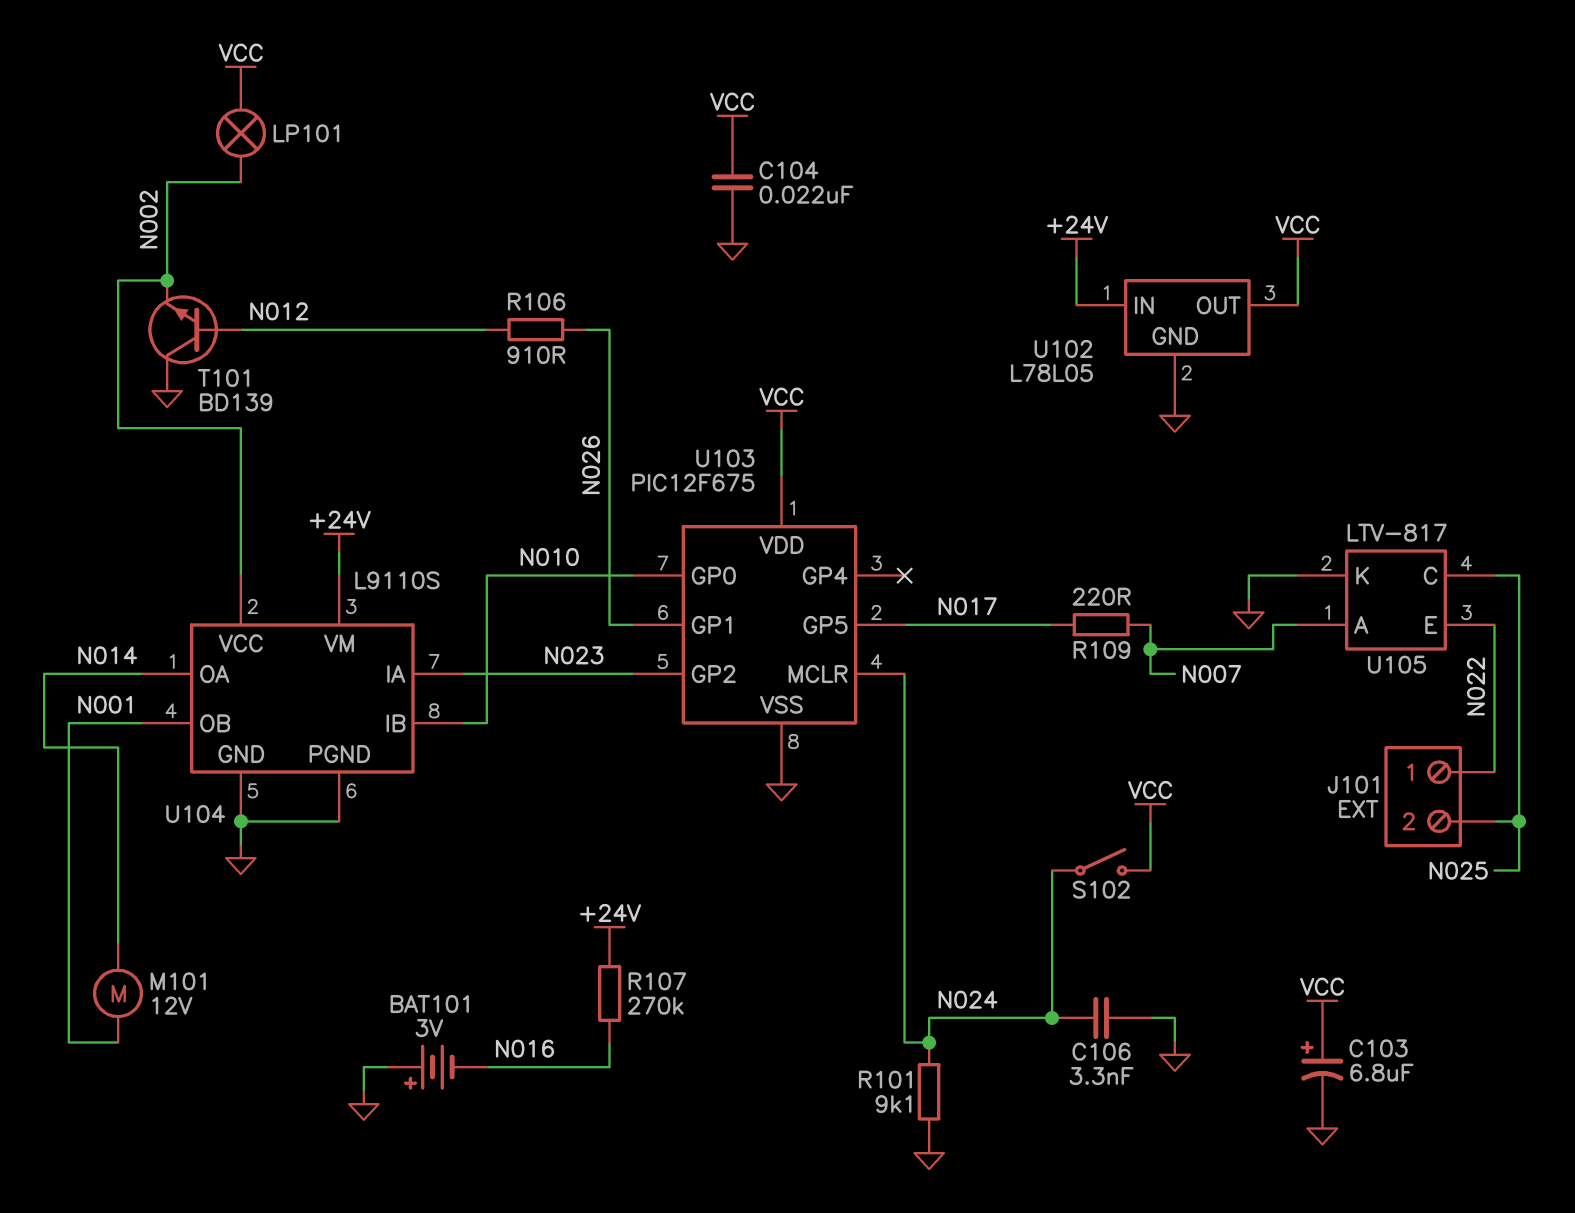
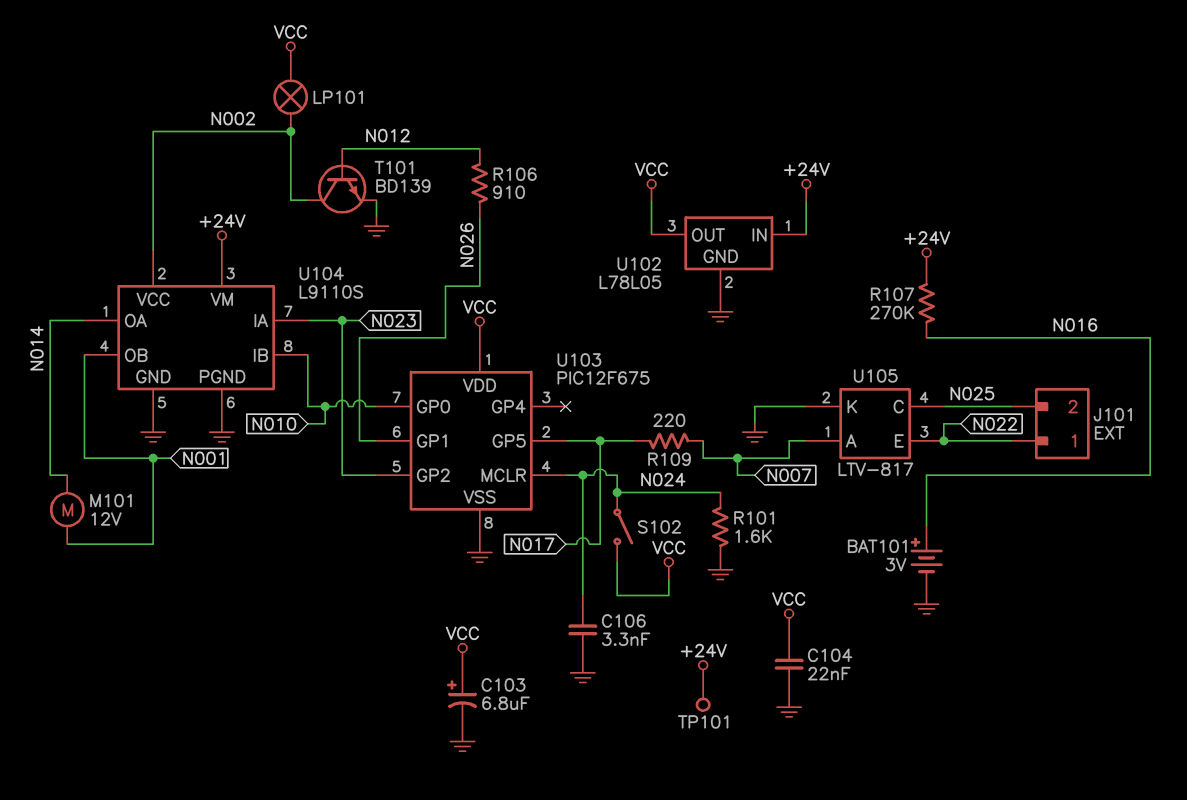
BAT101: 3V (plus GND, minus N016) -> 3V (plus N016, minus GND)
R101: 9.1k (GND, N024) -> 1.6k (GND, N024)
T101: NPN BD139 (B N012, C GND, E N002) -> NPN BD139 (B N012, C N002, E GND)
TP101: none -> test point (+24V)

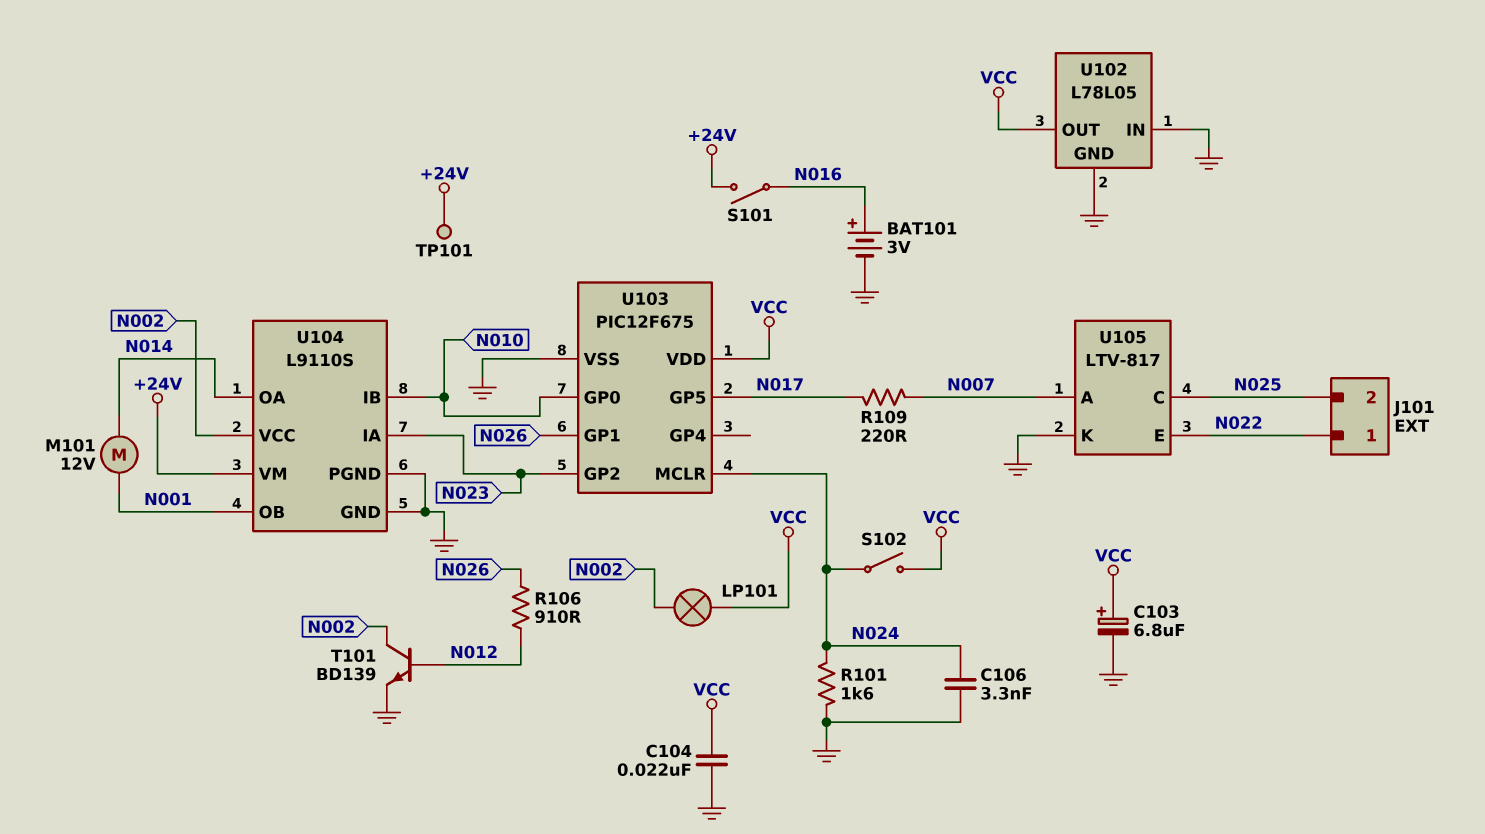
R107: 270k (+24V, N016) -> none
S101: none -> switch (+24V, N016)
U102 pin IN: +24V -> GND

